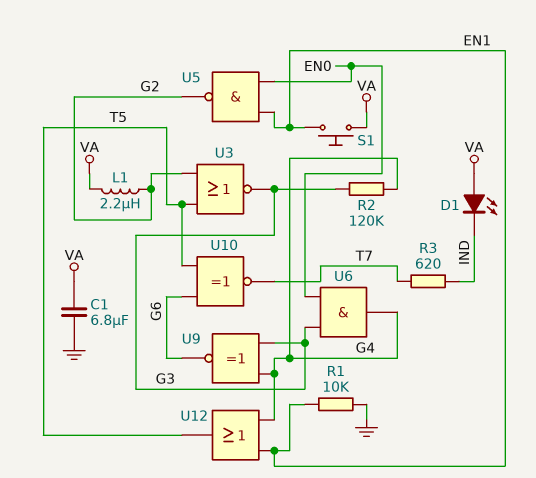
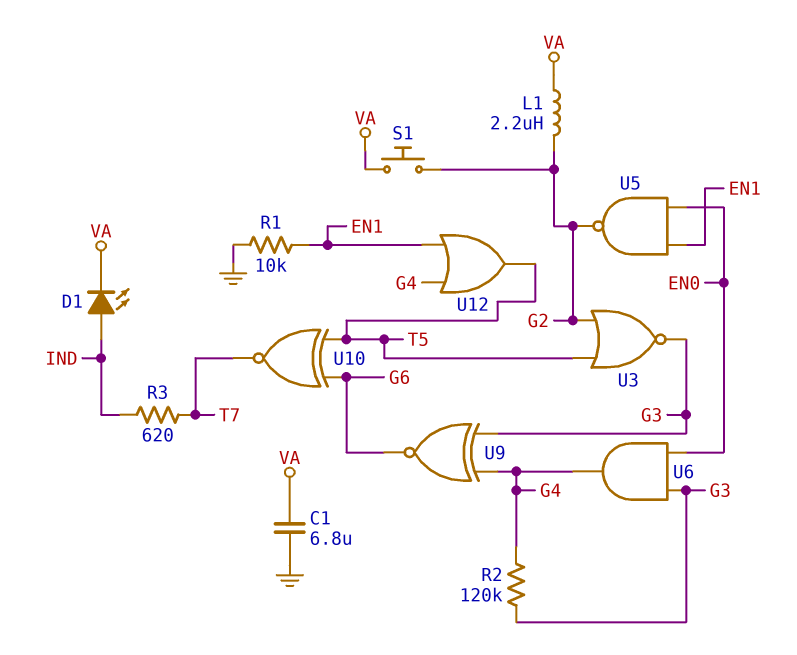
D1: LED (A VA, K IND) -> LED (A IND, K VA)
S1: button (EN1, VA) -> button (G2, VA)

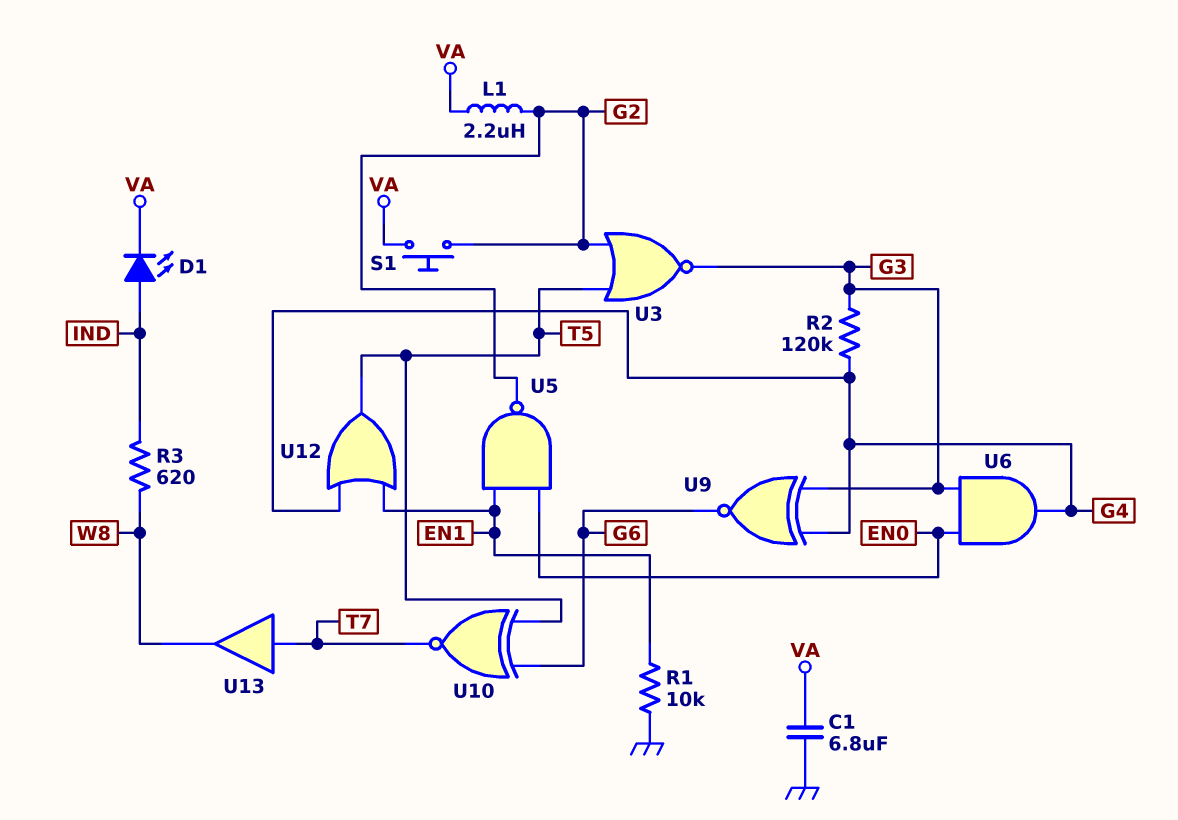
R3: 620 (IND, T7) -> 620 (IND, W8)
U13: none -> buffer (in T7, out W8)

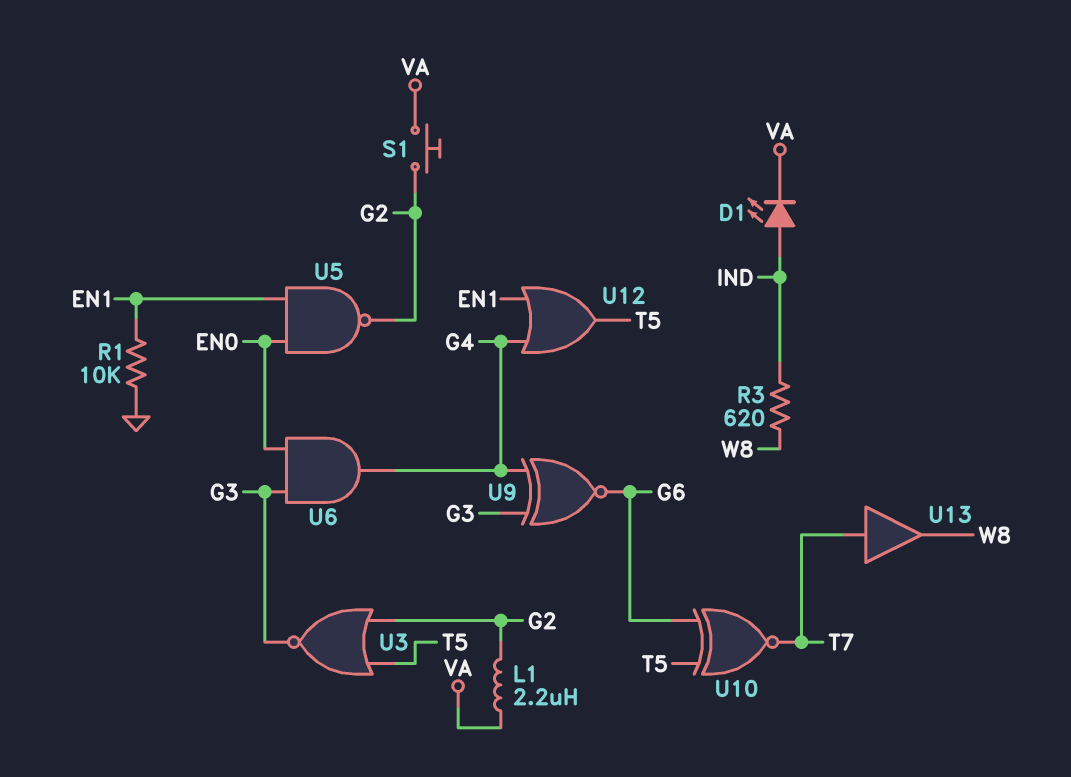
C1: 6.8uF (GND, VA) -> none
R2: 120k (G3, G4) -> none

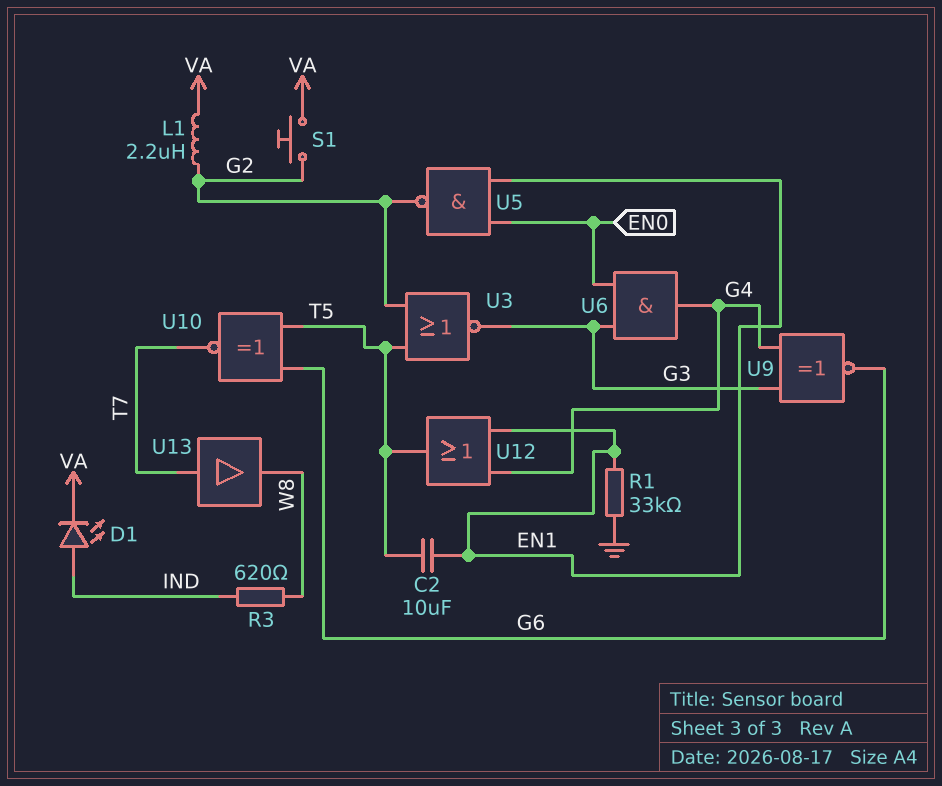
C2: none -> 10uF (EN1, T5)
R1: 10k (EN1, GND) -> 33k (EN1, GND)

